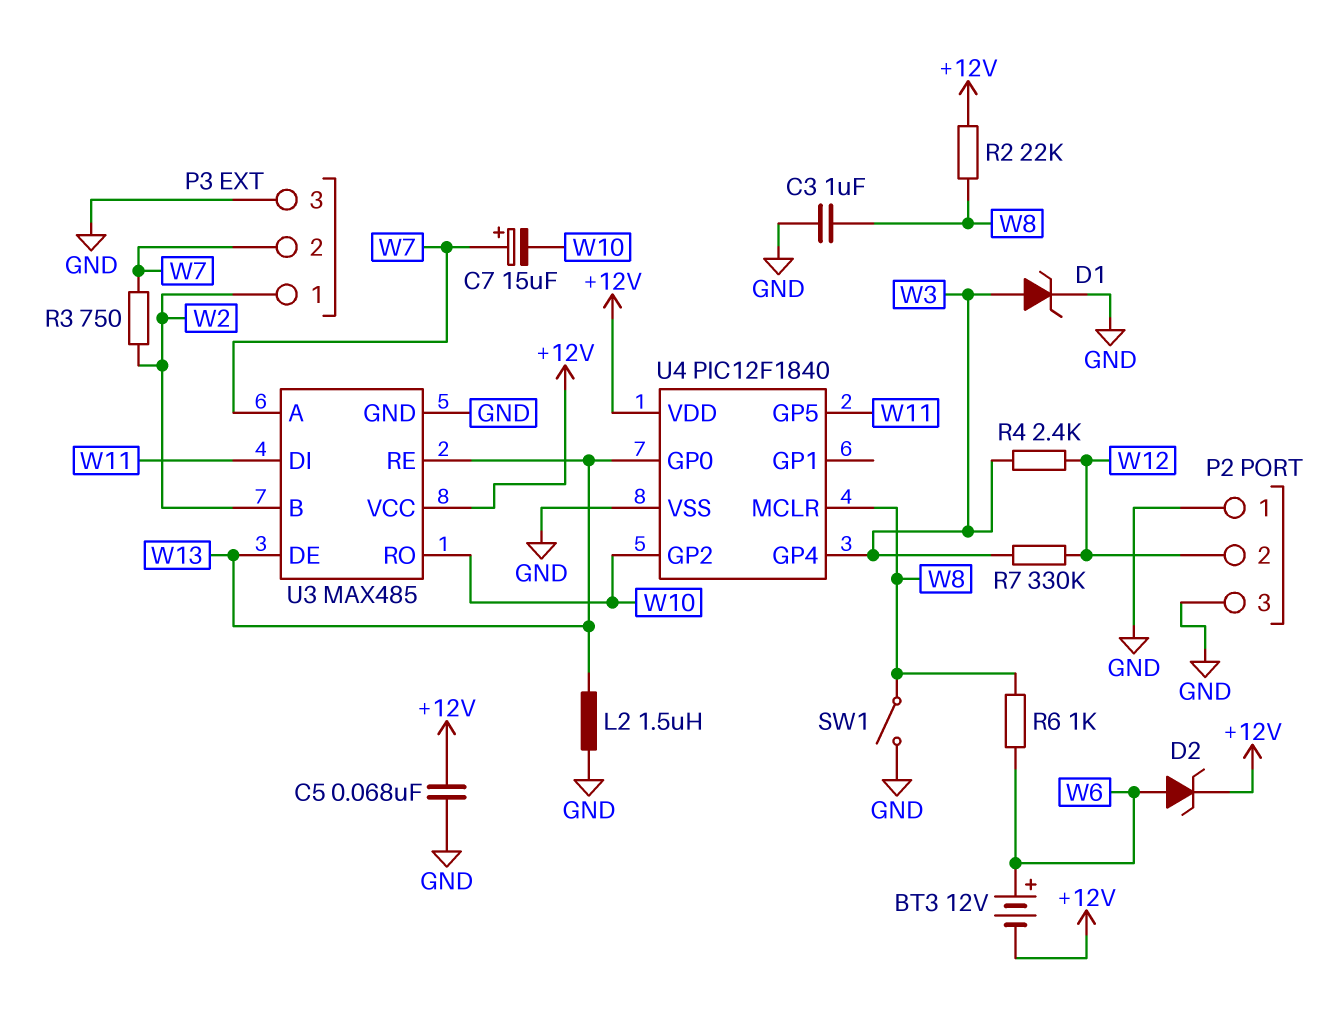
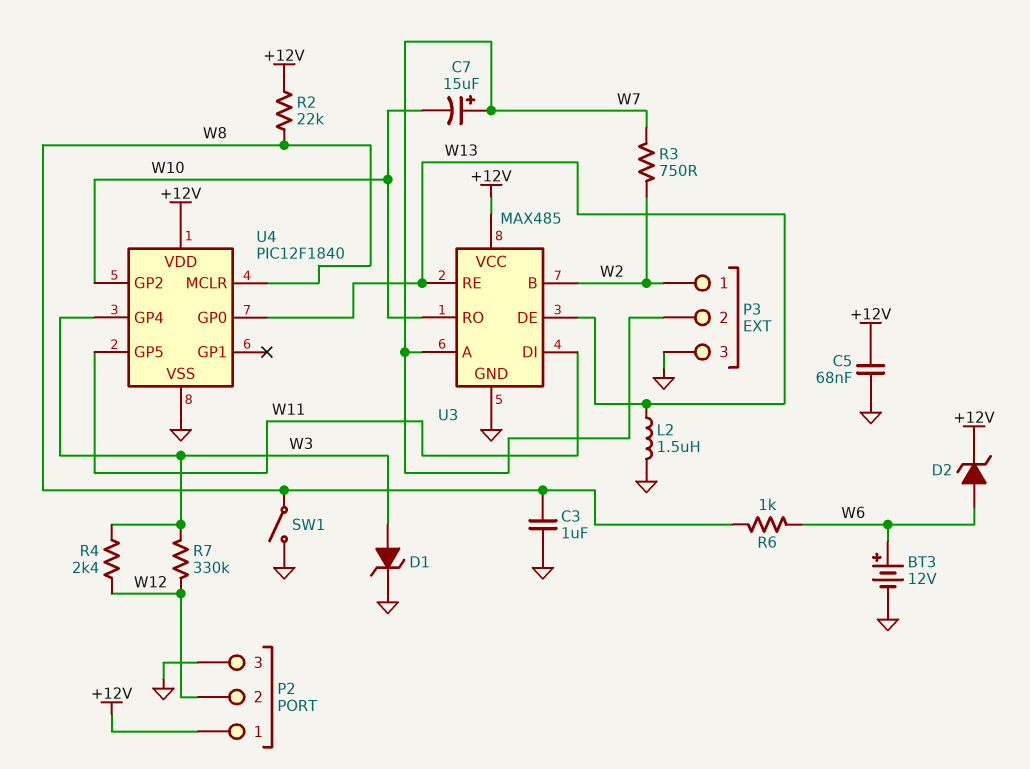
BT3: 12V (plus W6, minus +12V) -> 12V (plus W6, minus GND)
P2 pin 1: GND -> +12V

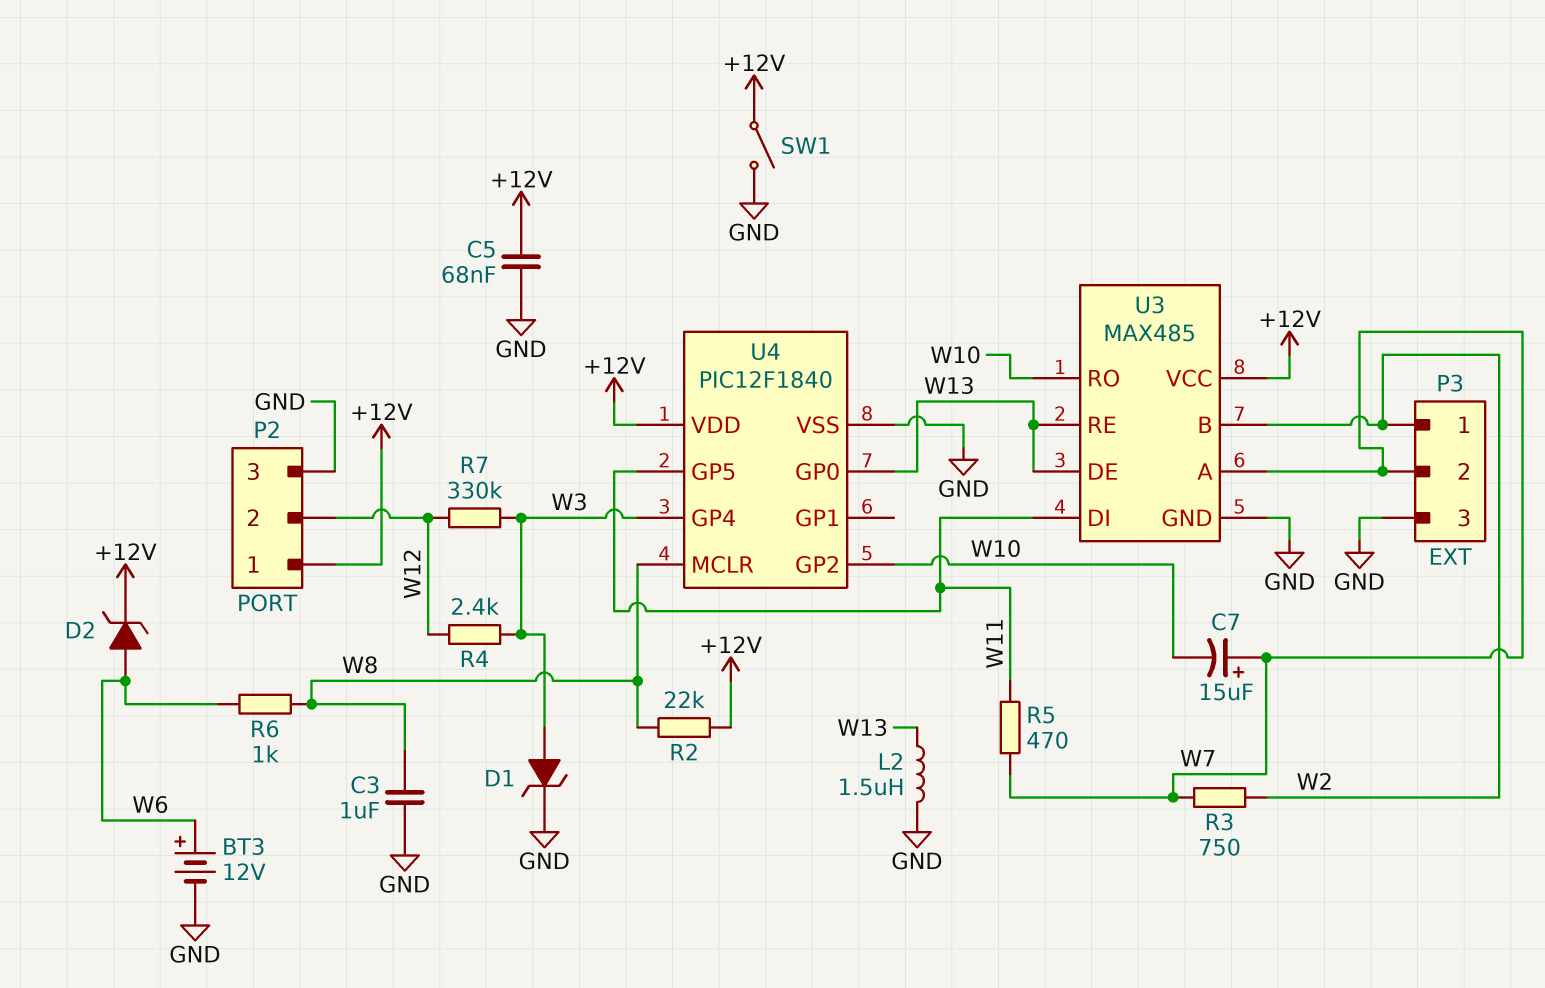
R5: none -> 470 (W7, W11)
SW1: switch (GND, W8) -> switch (+12V, GND)

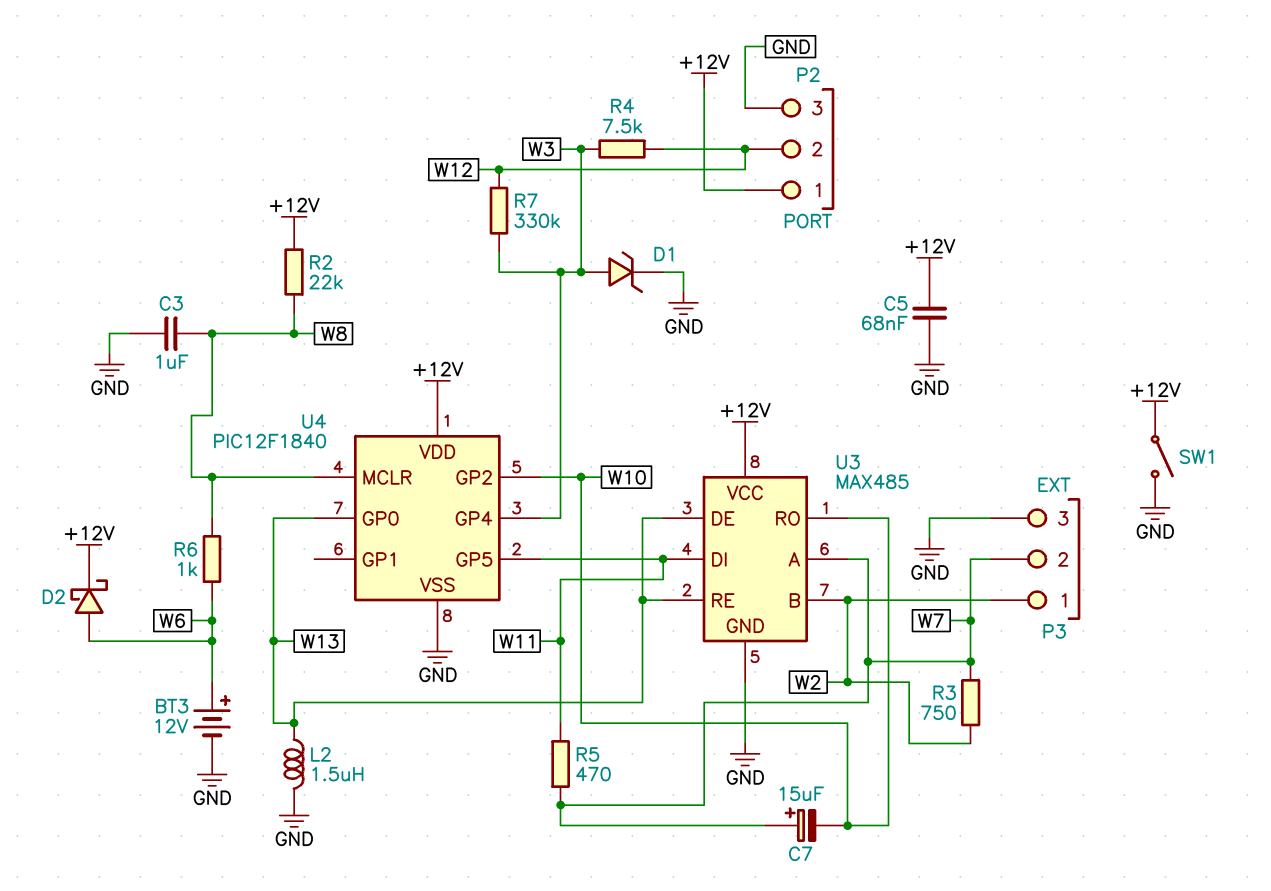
D2: zener (A W6, K +12V) -> schottky (A W6, K +12V)
R4: 2.4k (W3, W12) -> 7.5k (W3, W12)

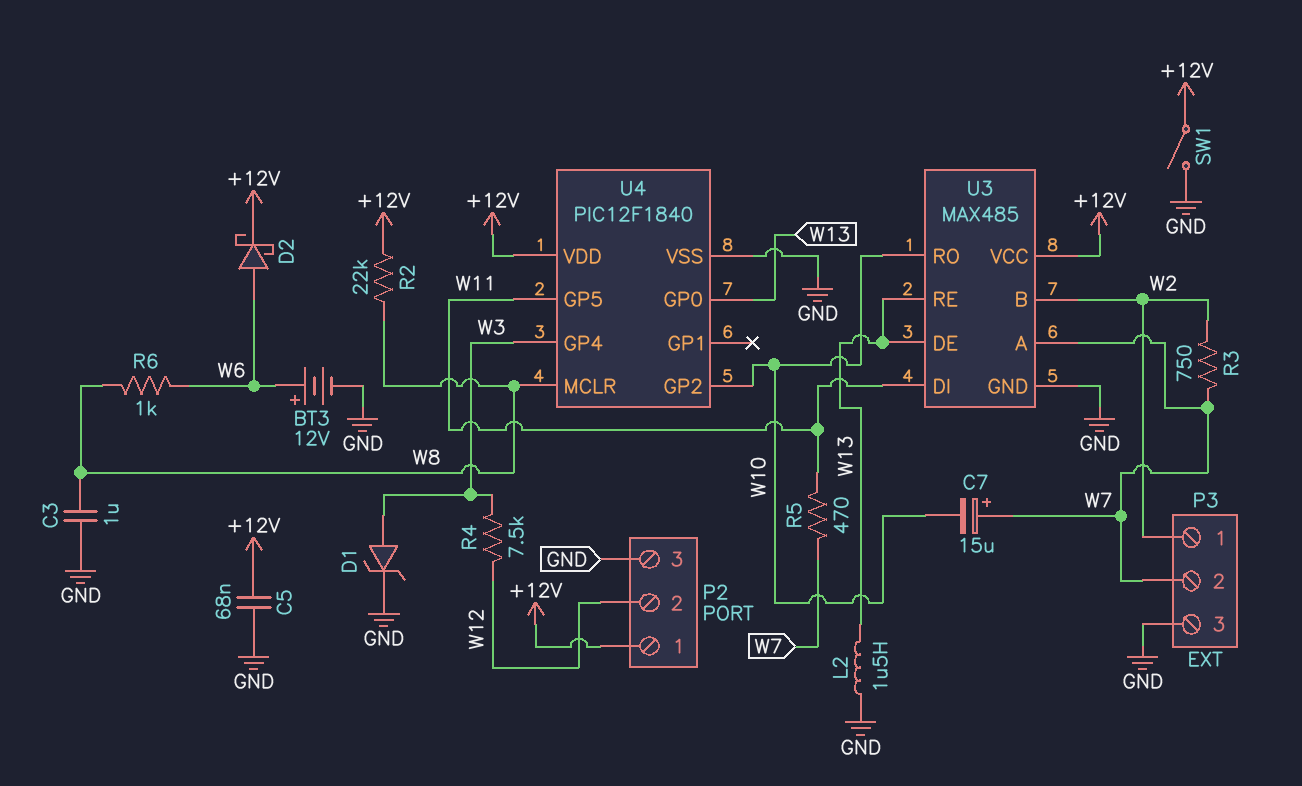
R7: 330k (W3, W12) -> none

